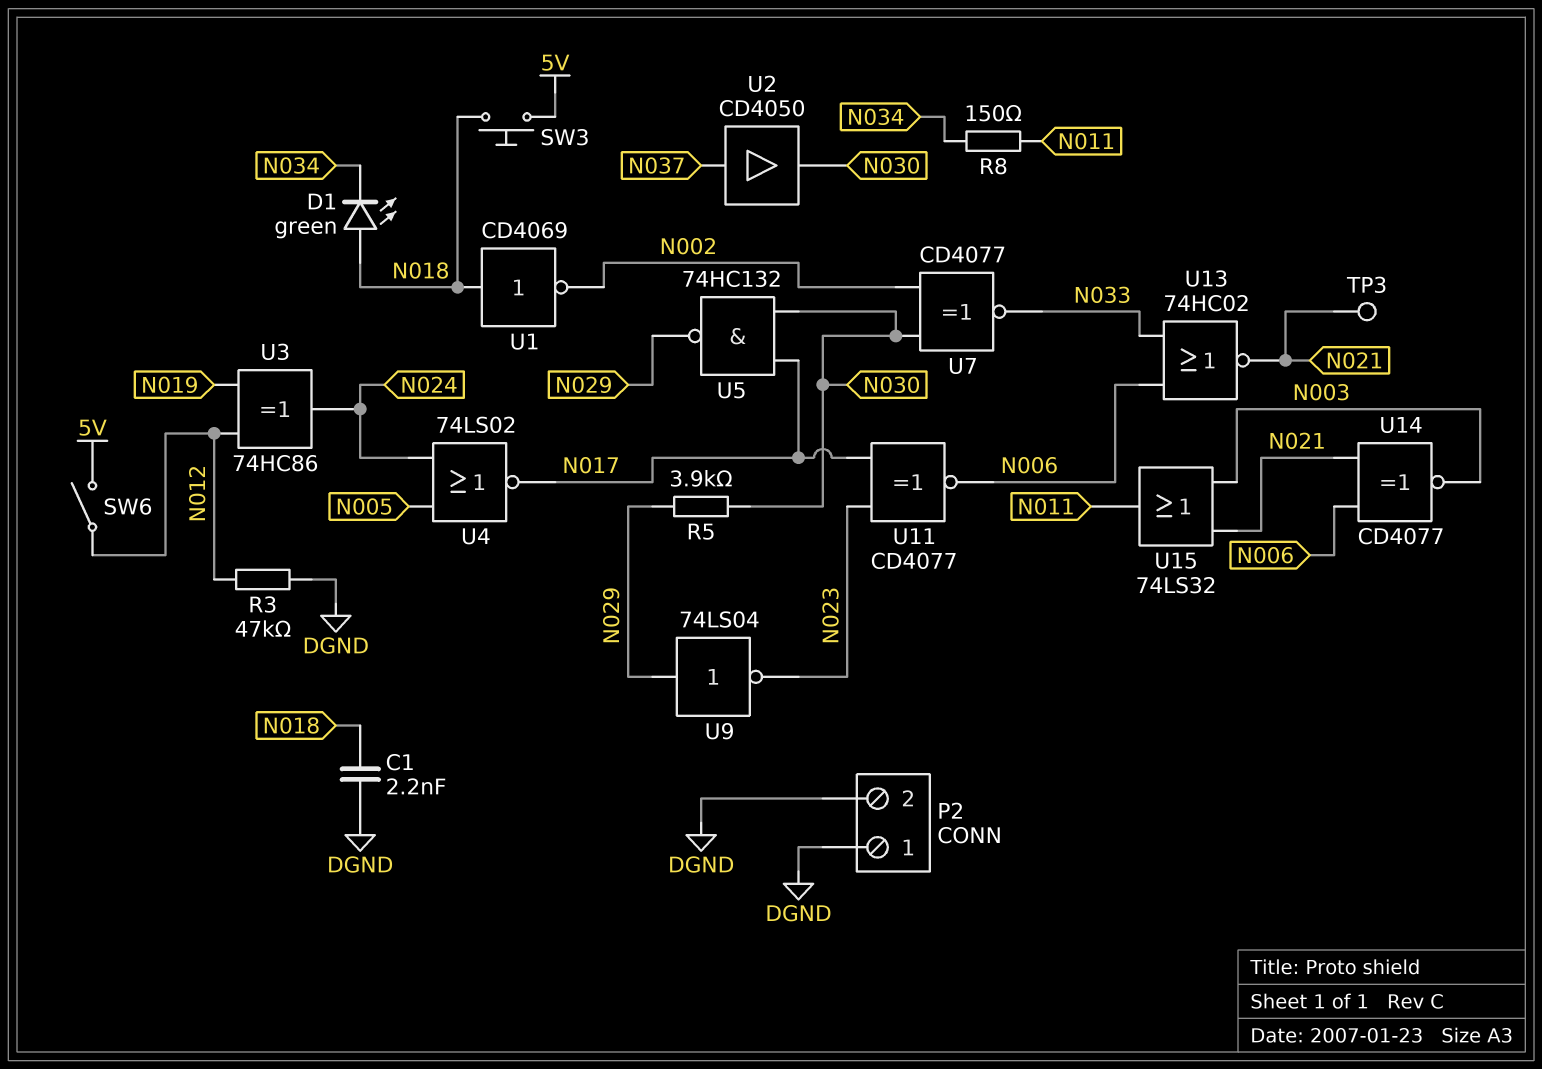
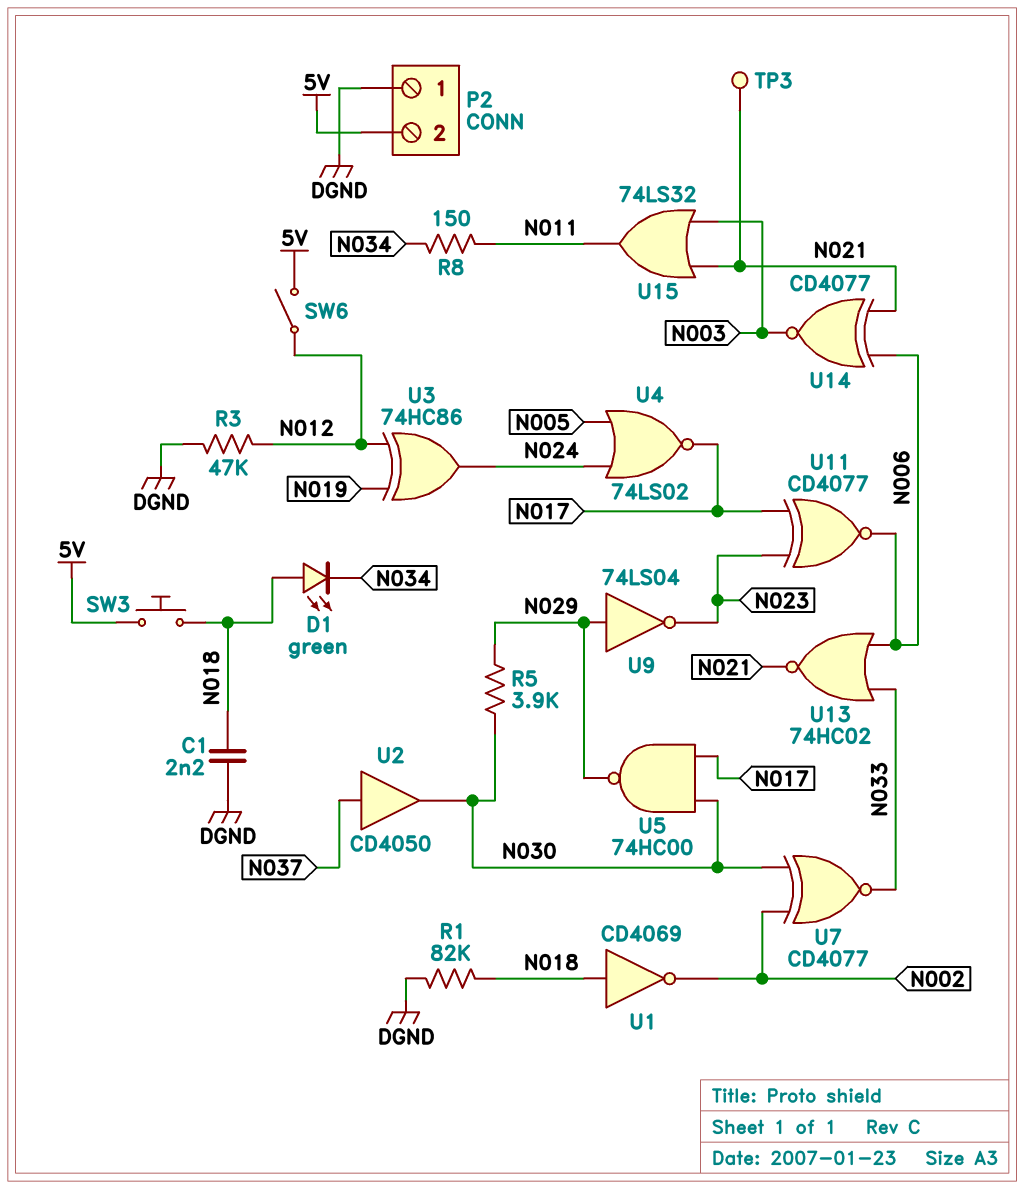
P2 pin 2: DGND -> 5V
R1: none -> 82k (DGND, N018)
U5: NAND 74HC132 (in N017, in N030, out N029) -> NAND 74HC00 (in N017, in N030, out N029)

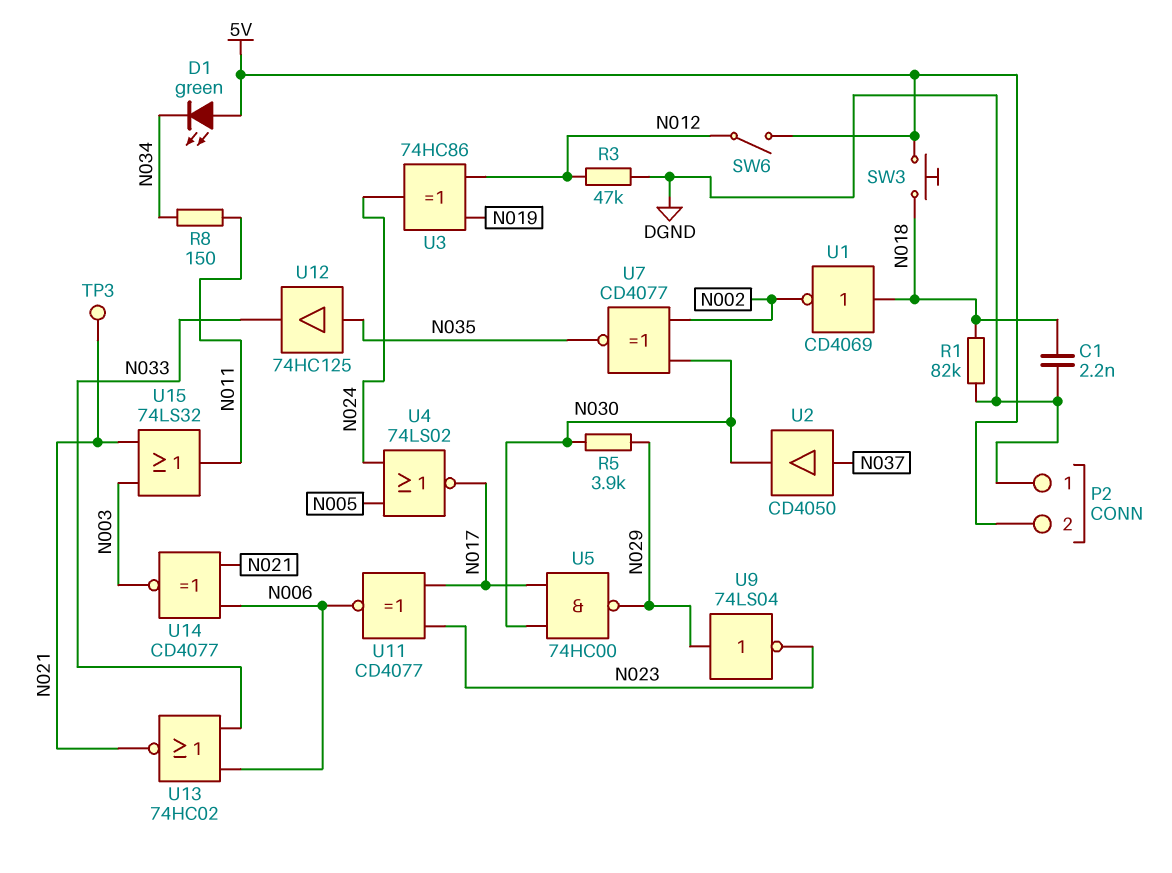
D1: LED green (A N018, K N034) -> LED green (A 5V, K N034)
U7: XNOR CD4077 (in N002, in N030, out N033) -> XNOR CD4077 (in N002, in N030, out N035)
U12: none -> buffer 74HC125 (in N035, out N033)

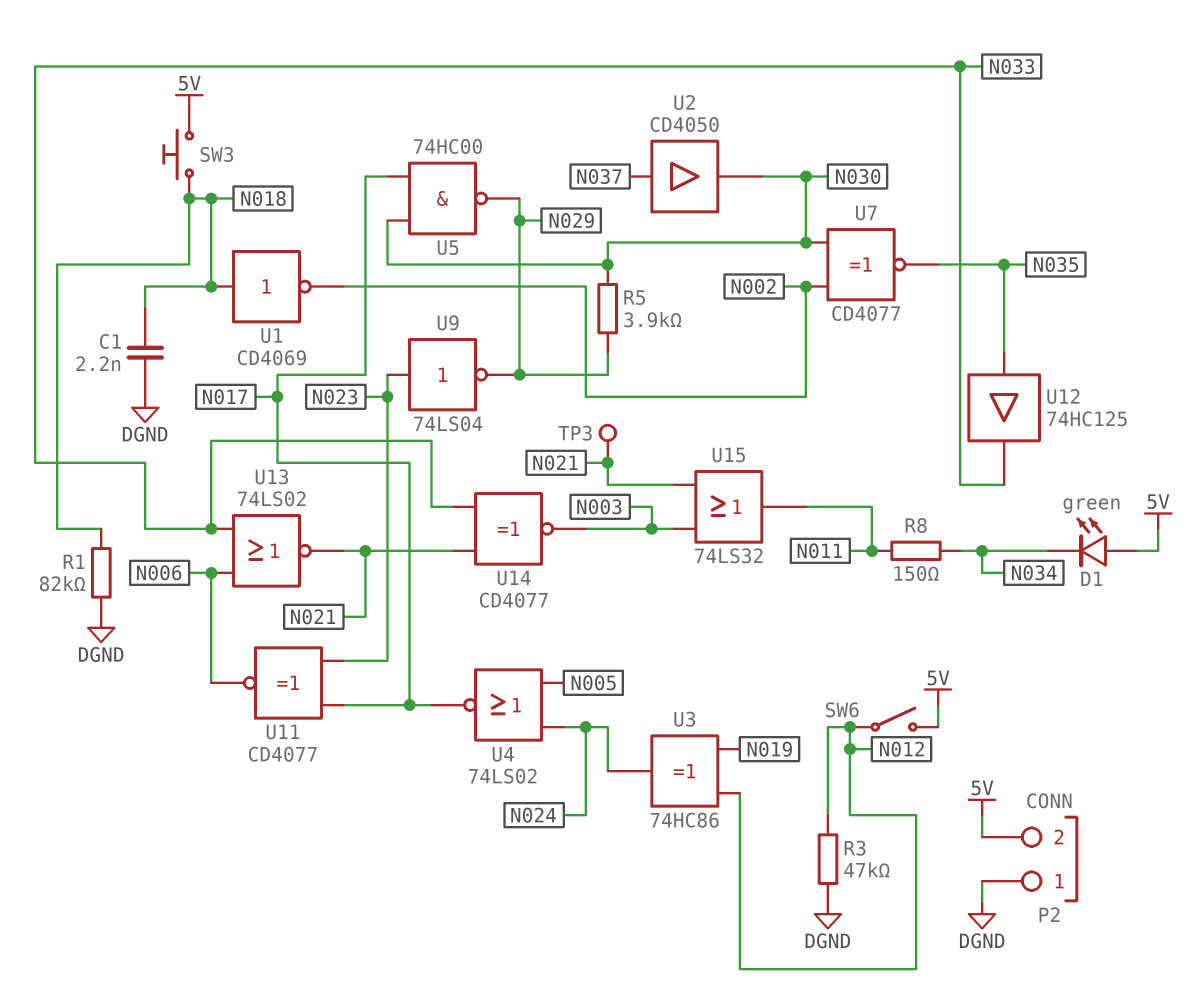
U9: NOT 74LS04 (in N029, out N023) -> NOT 74LS04 (in N023, out N029)
U13: NOR 74HC02 (in N006, in N033, out N021) -> NOR 74LS02 (in N006, in N033, out N021)
U14: XNOR CD4077 (in N006, in N021, out N003) -> XNOR CD4077 (in N021, in N033, out N003)

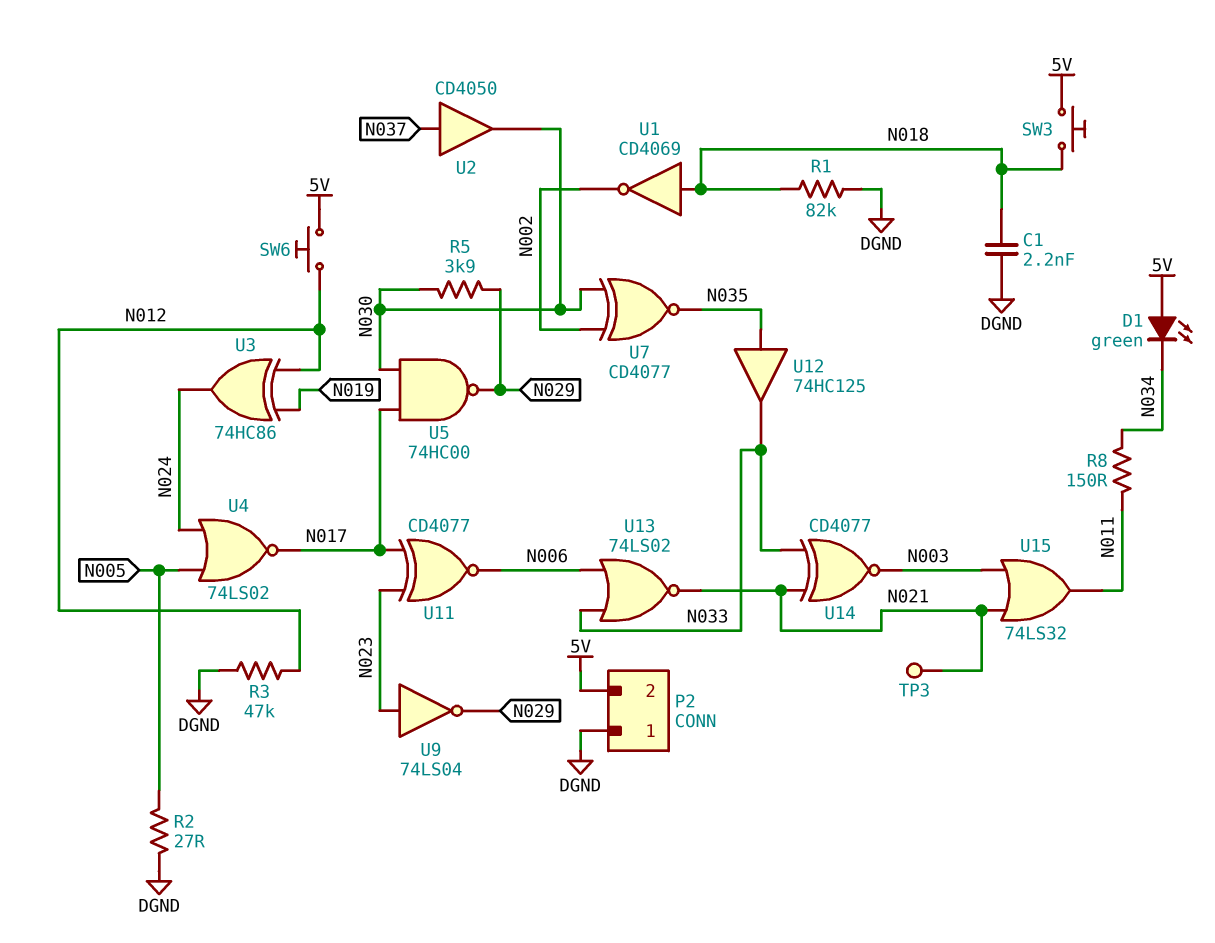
R2: none -> 27 (DGND, N005)
SW6: switch (5V, N012) -> button (5V, N012)

